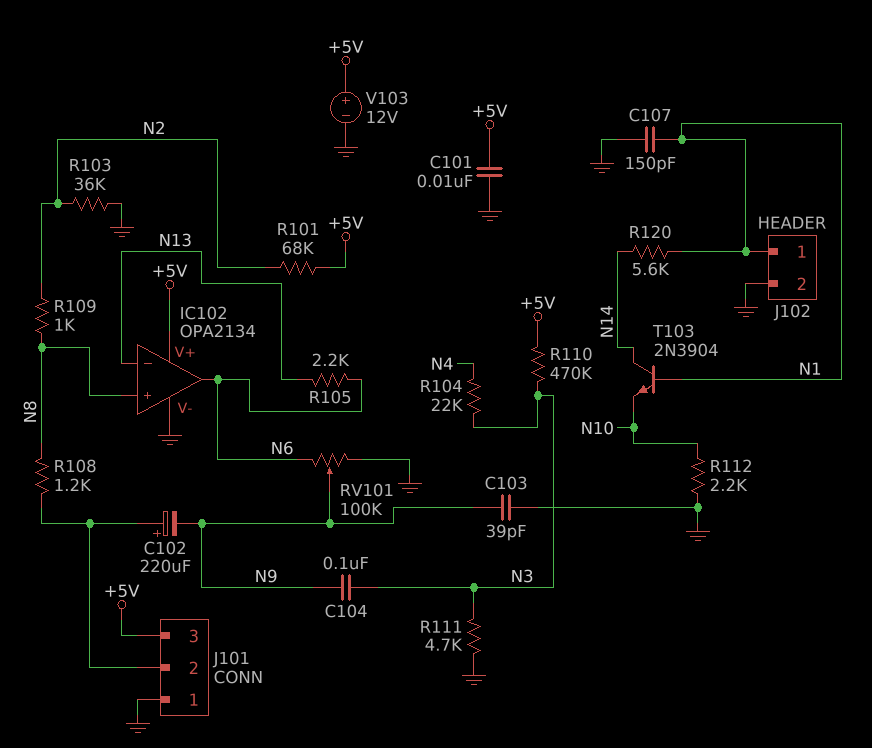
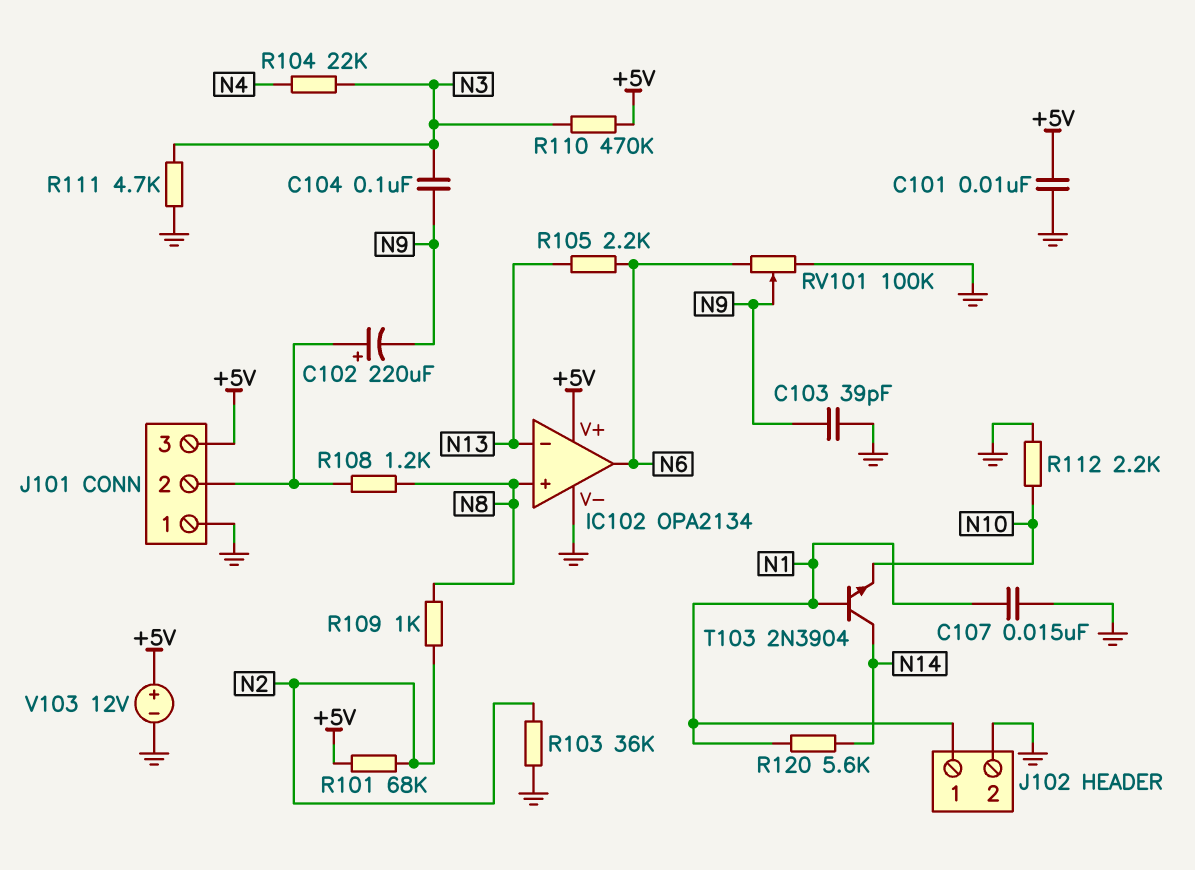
C107: 150pF (GND, N1) -> 15nF (GND, N1)

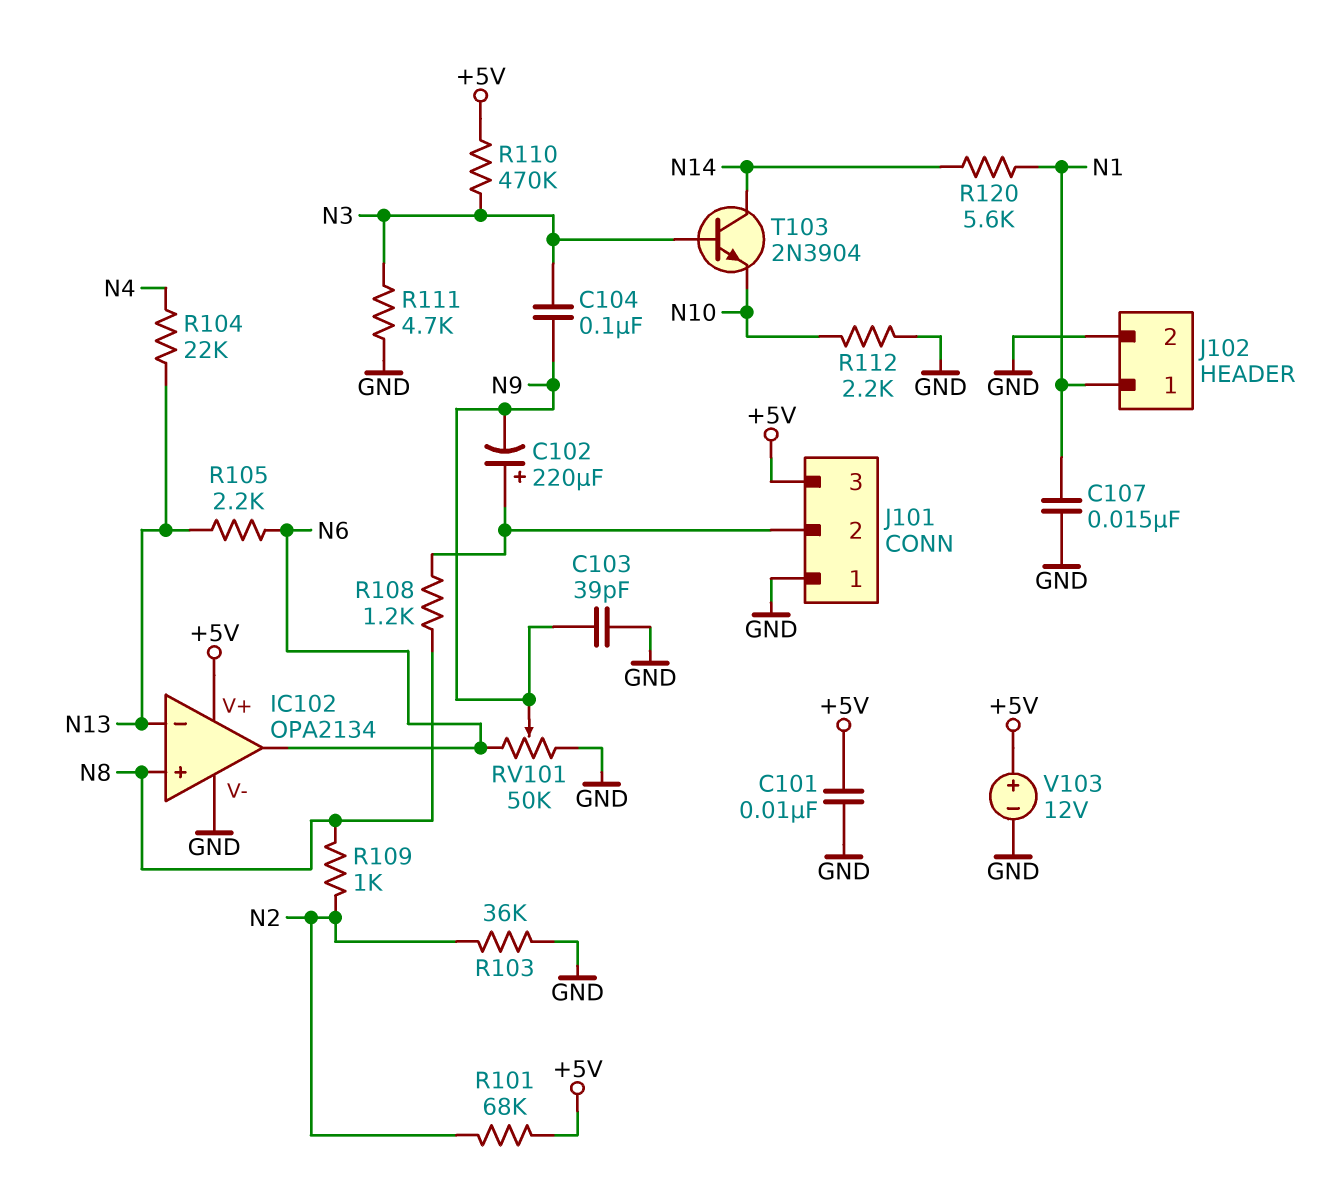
R104: 22k (N3, N4) -> 22k (N4, N13)
RV101: 100k (GND, N6, wiper N9) -> 50k (GND, N6, wiper N9)
T103: NPN 2N3904 (B N1, C N14, E N10) -> NPN 2N3904 (B N3, C N14, E N10)

